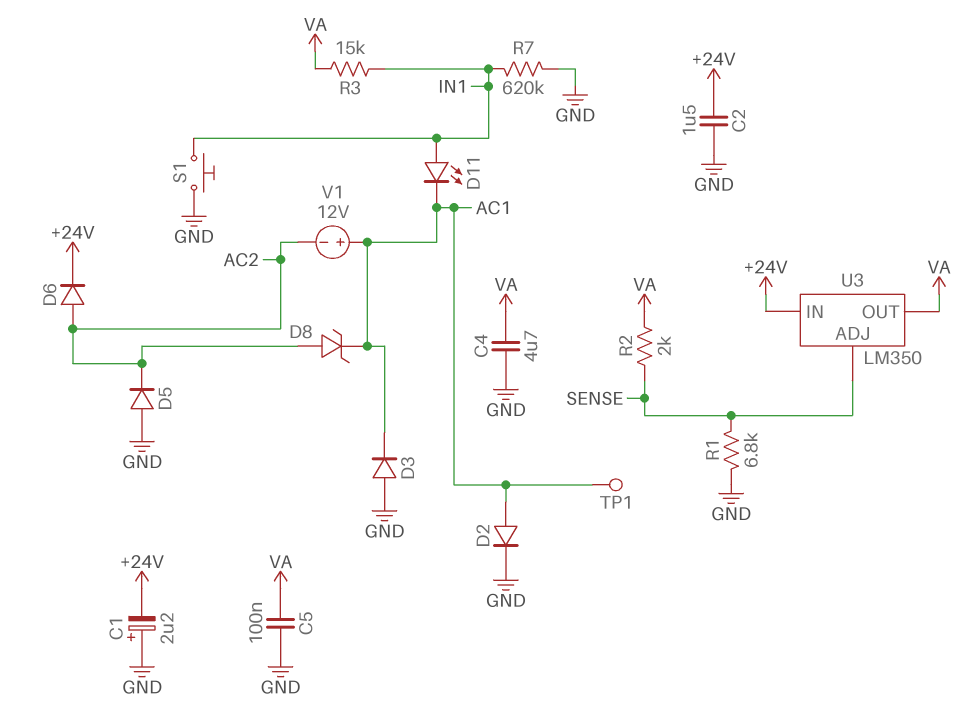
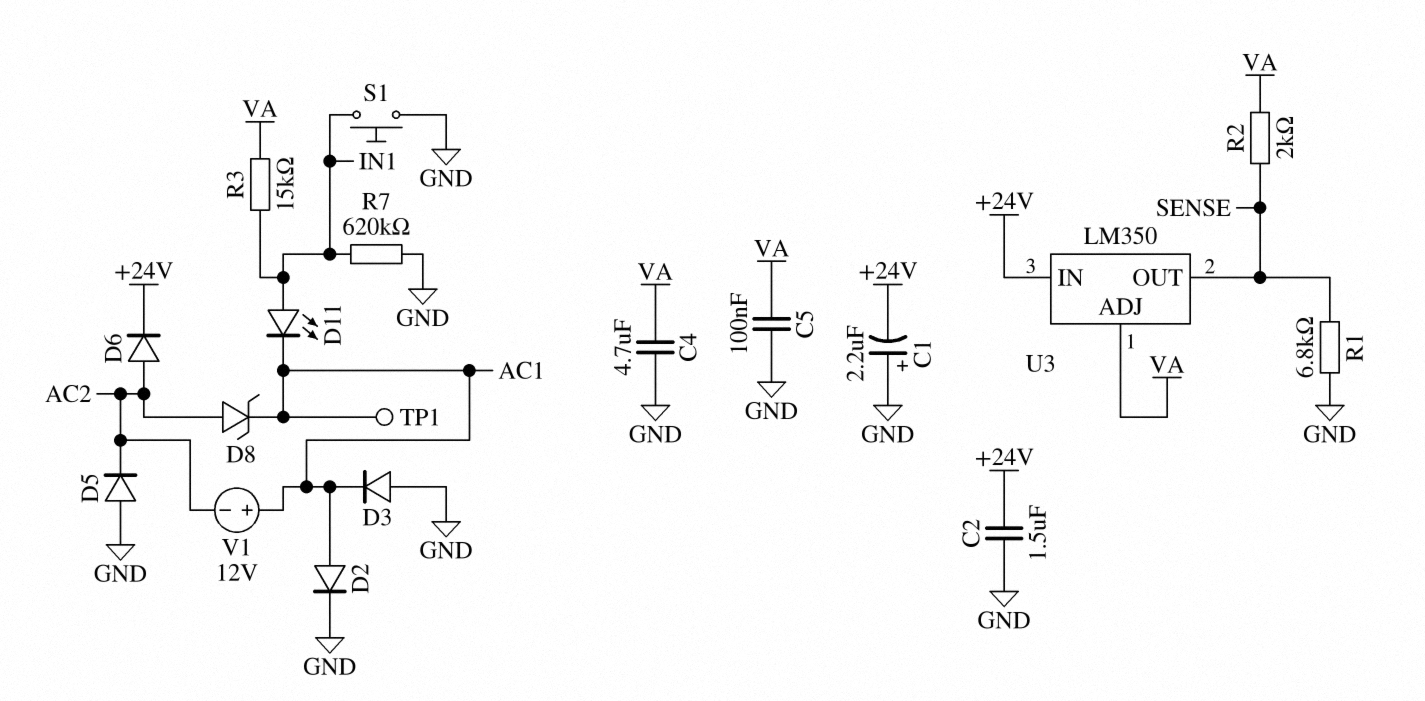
U3 pin ADJ: SENSE -> VA
U3 pin OUT: VA -> SENSE

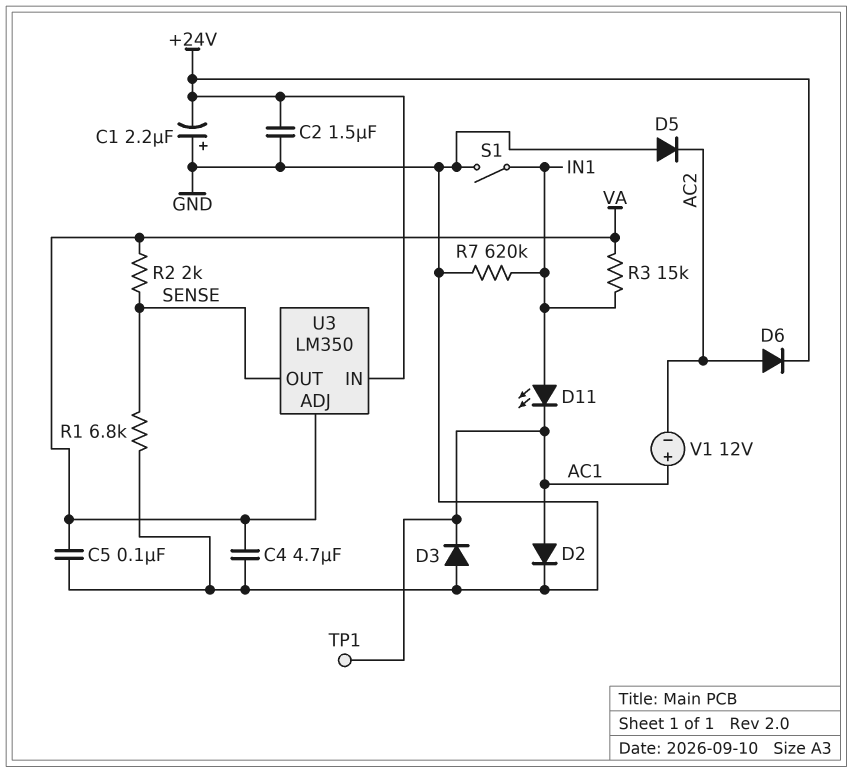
D8: zener (A AC2, K AC1) -> none
S1: button (GND, IN1) -> switch (GND, IN1)

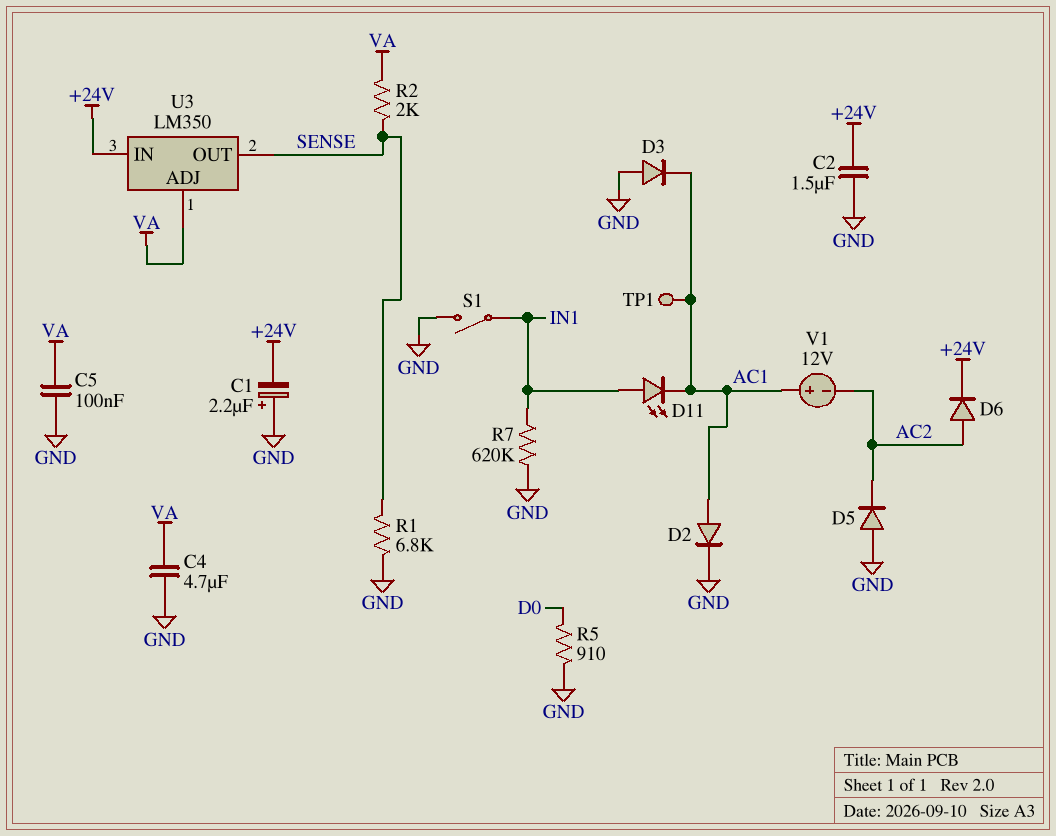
R3: 15k (IN1, VA) -> none
R5: none -> 910 (D0, GND)

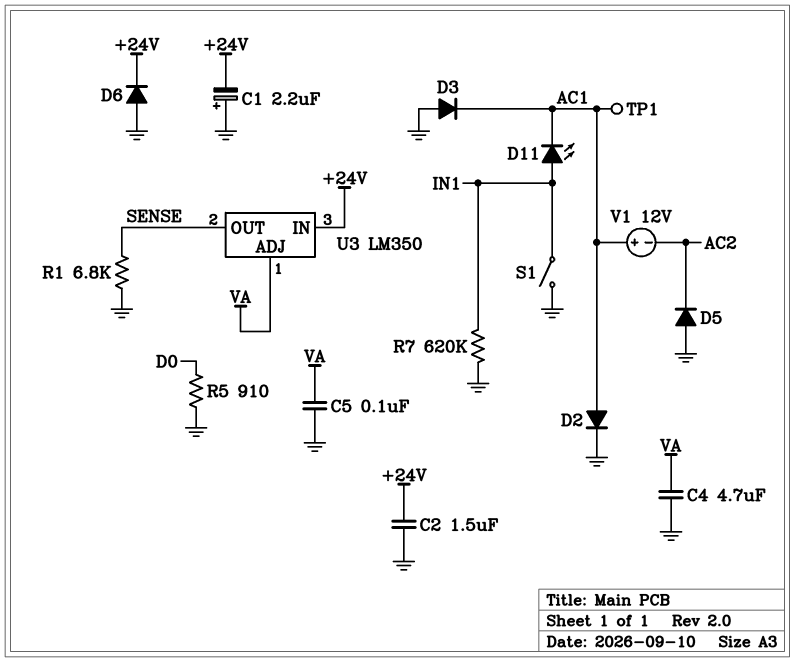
D6: diode (A AC2, K +24V) -> diode (A GND, K +24V)
R2: 2k (SENSE, VA) -> none

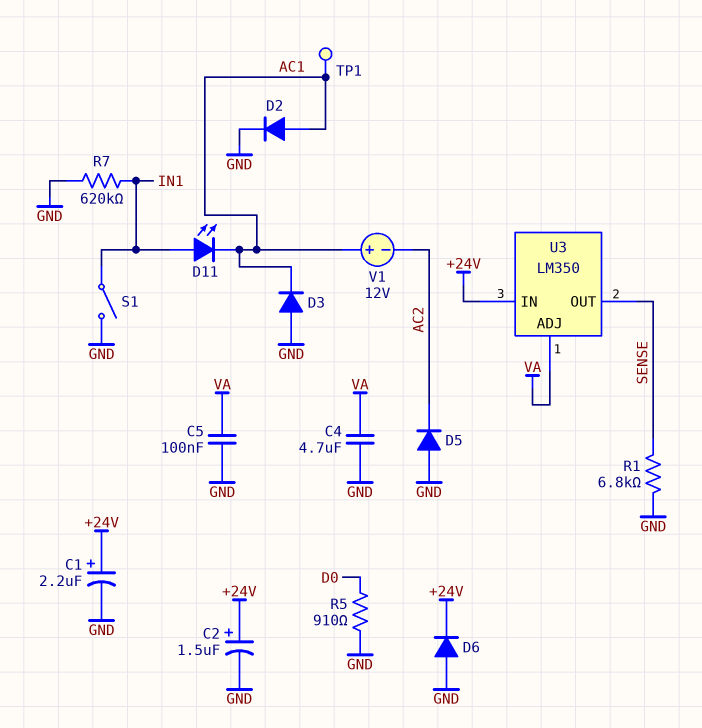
C1: 2.2uF (plus GND, minus +24V) -> 2.2uF (plus +24V, minus GND)
C2: 1.5uF (+24V, GND) -> 1.5uF (plus +24V, minus GND)

